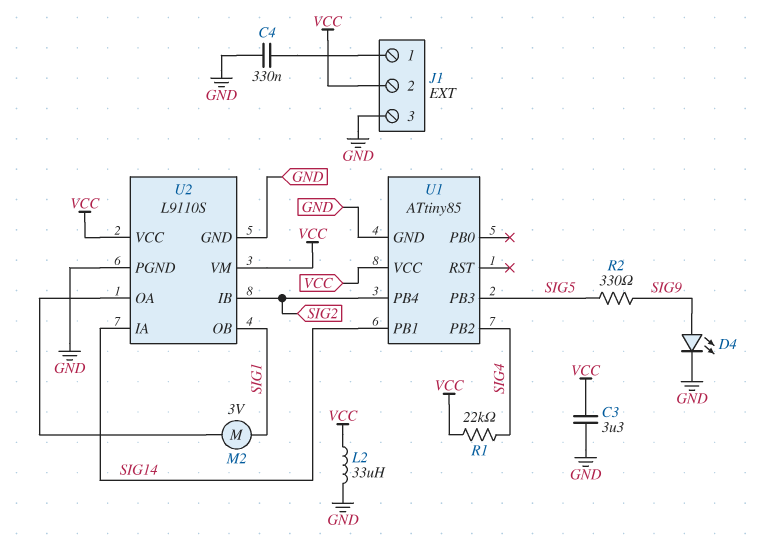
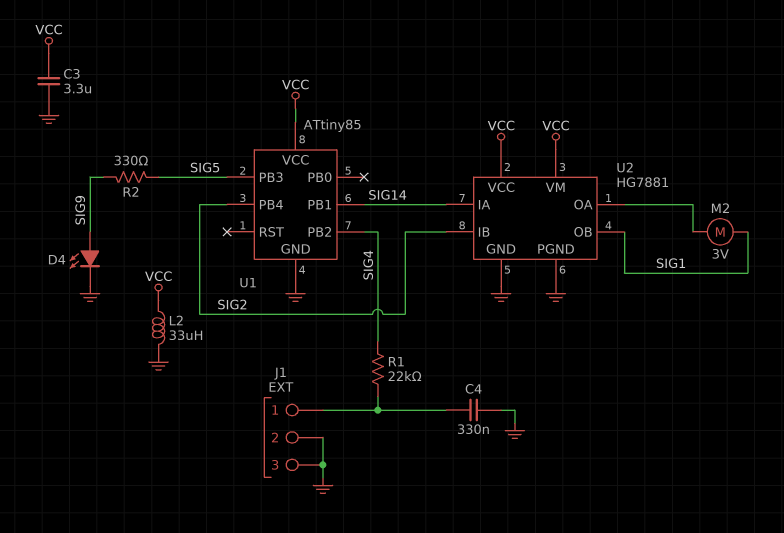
J1 pin 2: VCC -> GND
R1: 22k (SIG4, VCC) -> 22k (J1/1, SIG4)
U2: L9110S -> HG7881

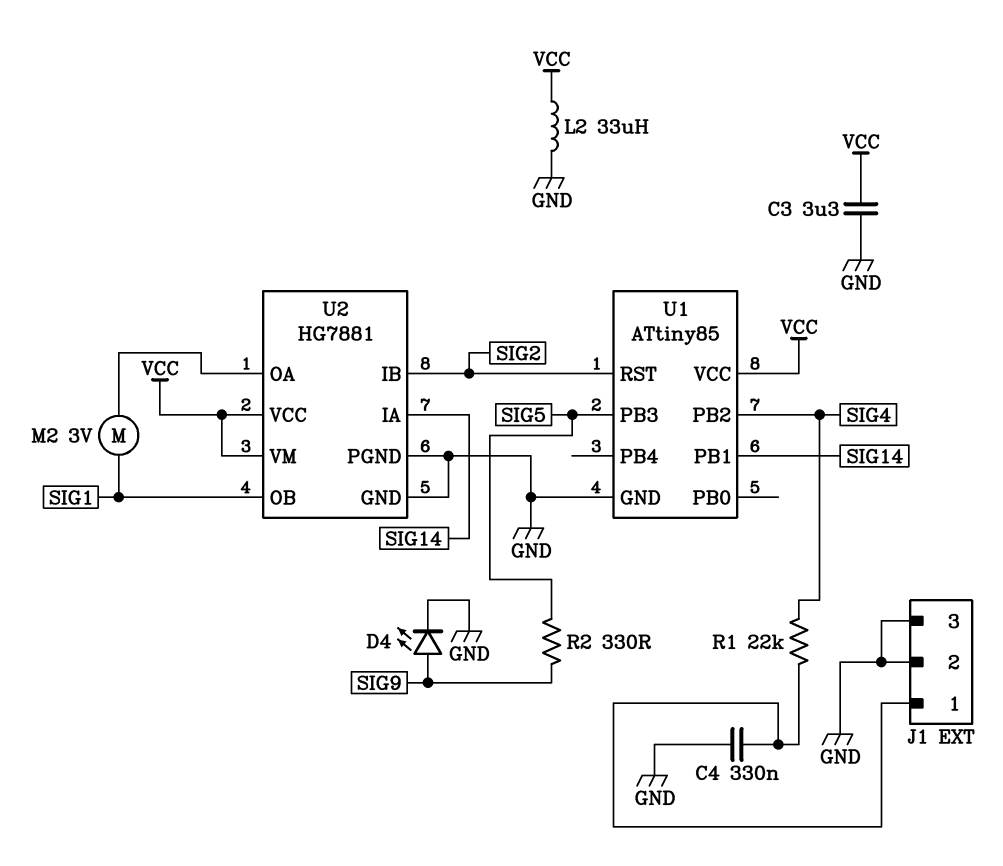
U1 pin PB4: SIG2 -> none
U1 pin RST: none -> SIG2

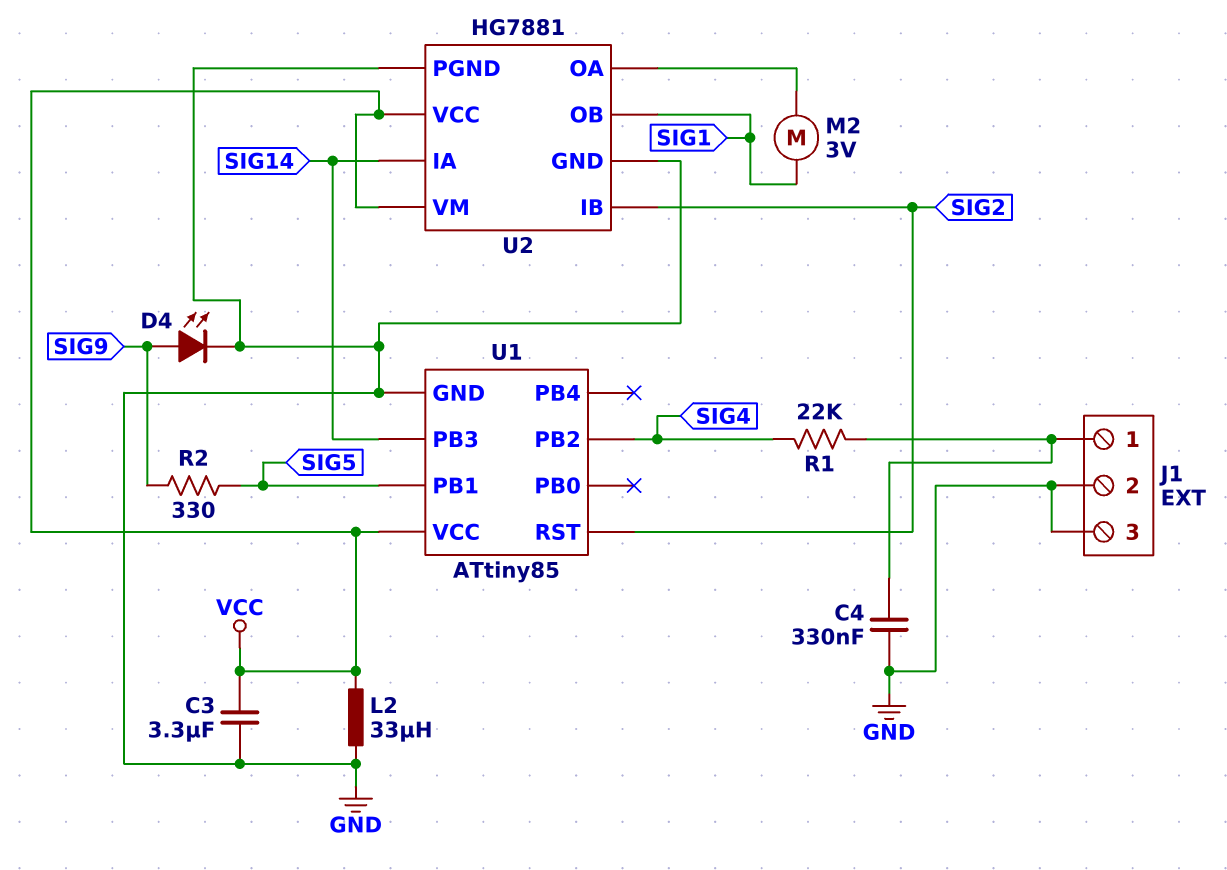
U1 pin PB1: SIG14 -> SIG5
U1 pin PB3: SIG5 -> SIG14

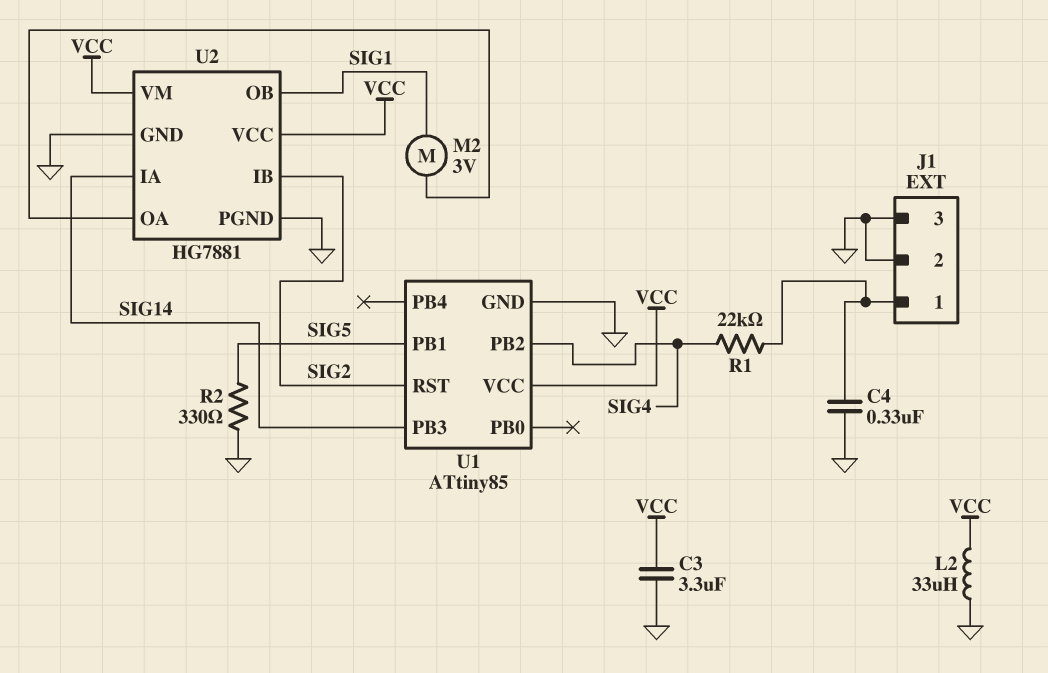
D4: LED (A SIG9, K GND) -> none
R2: 330 (SIG5, SIG9) -> 330 (GND, SIG5)

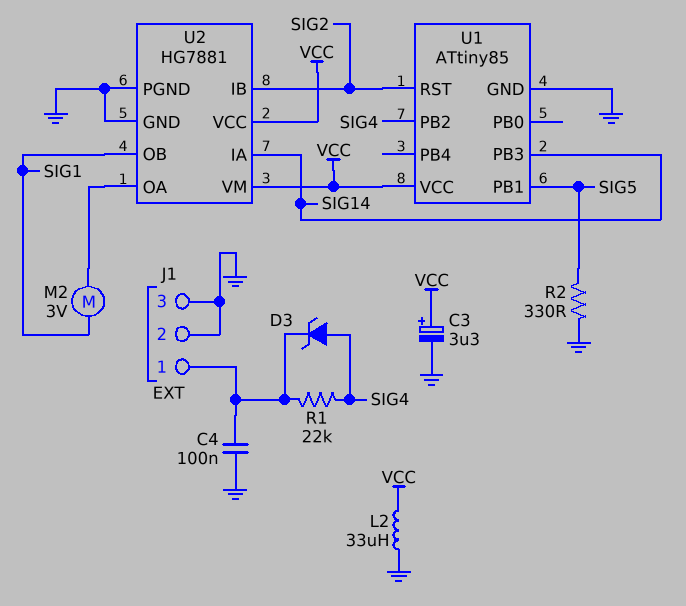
C3: 3.3uF (GND, VCC) -> 3.3uF (plus VCC, minus GND)
C4: 330nF (GND, J1/1) -> 100nF (GND, J1/1)
D3: none -> zener (A SIG4, K J1/1)

